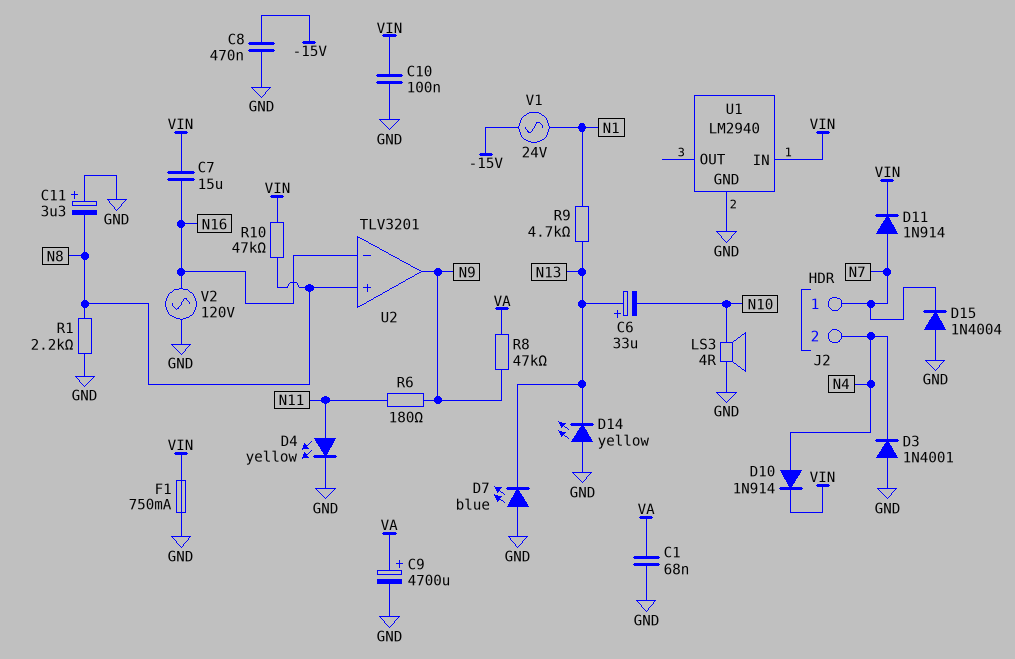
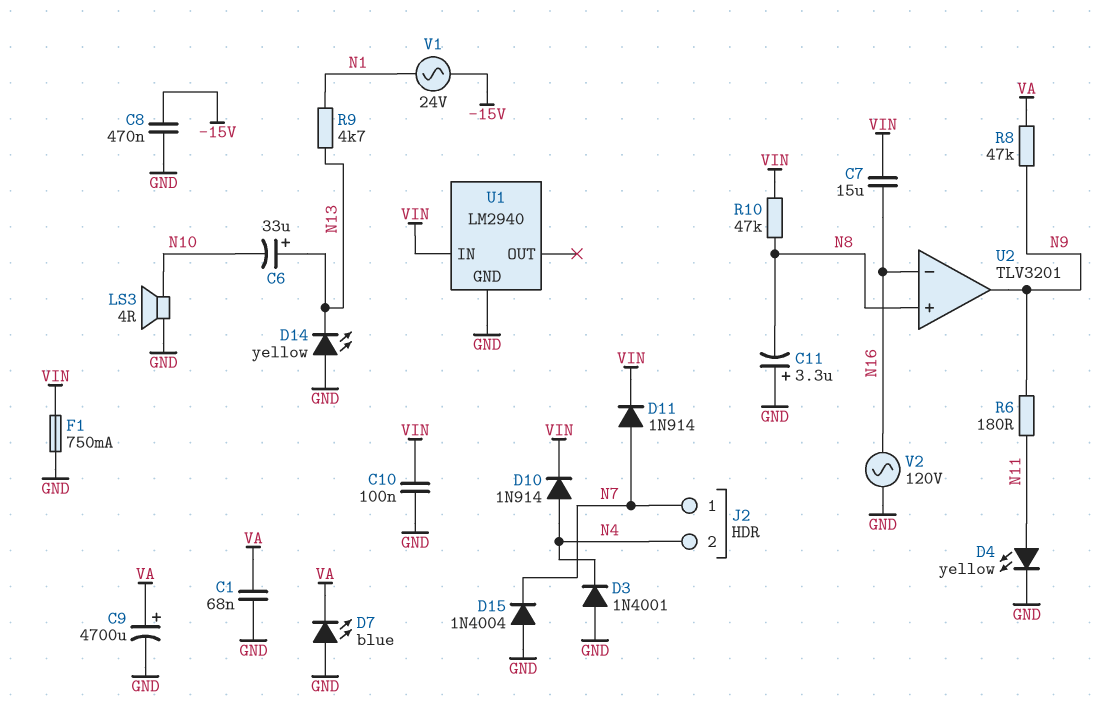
D7: LED blue (A GND, K N13) -> LED blue (A GND, K VA)
R1: 2.2k (GND, N8) -> none

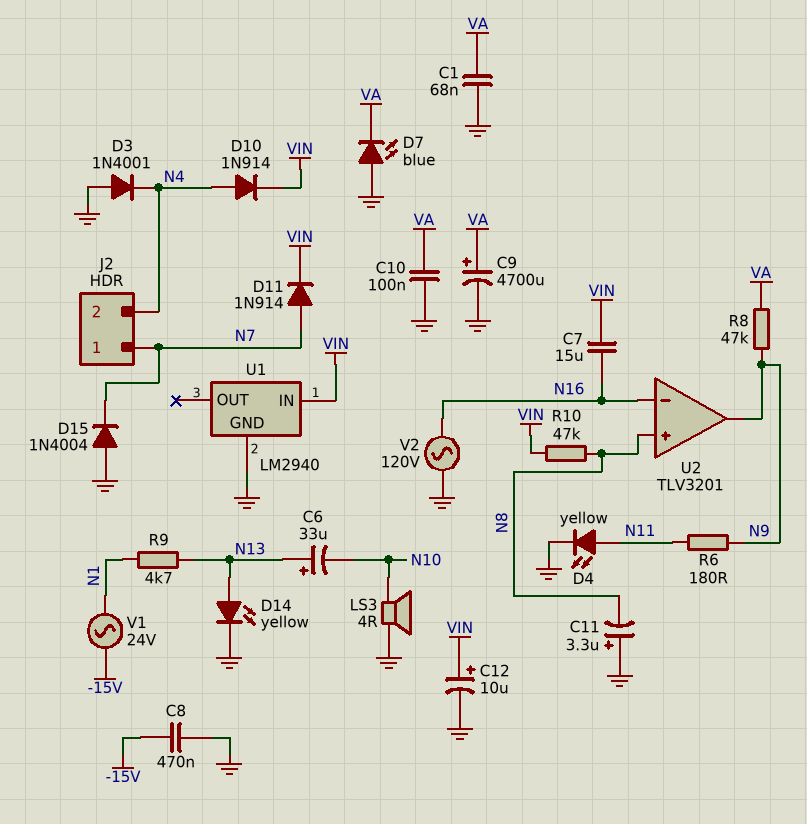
C10: 100nF (GND, VIN) -> 100nF (GND, VA)
C12: none -> 10uF (plus VIN, minus GND)
D14: LED yellow (A GND, K N13) -> LED yellow (A N13, K GND)
F1: 750mA (GND, VIN) -> none

